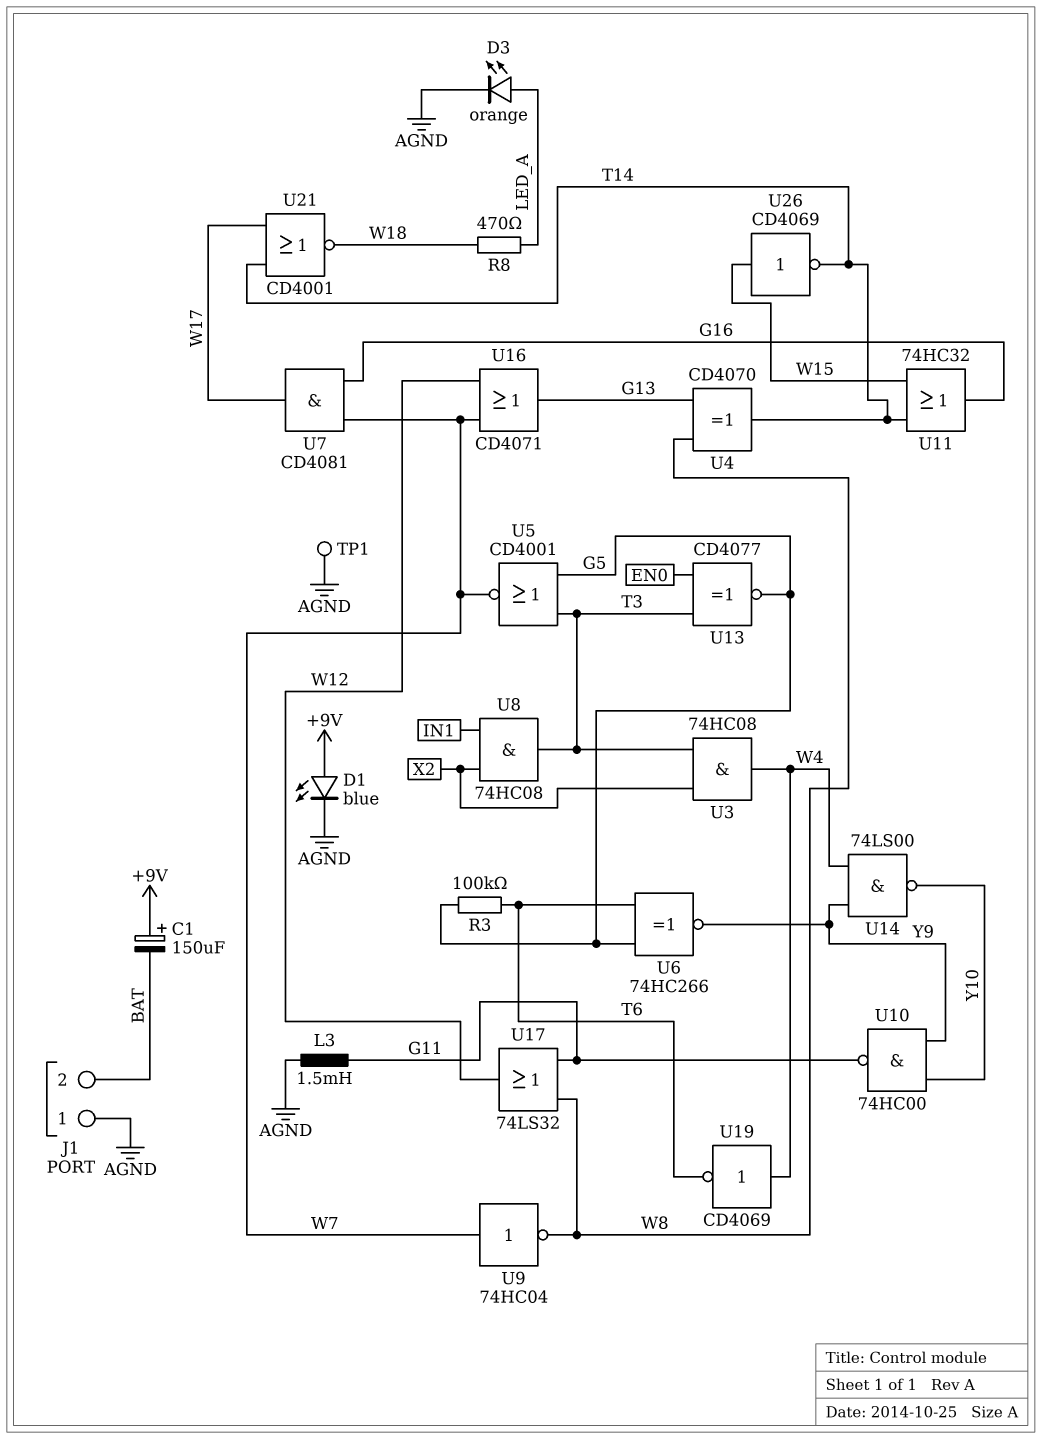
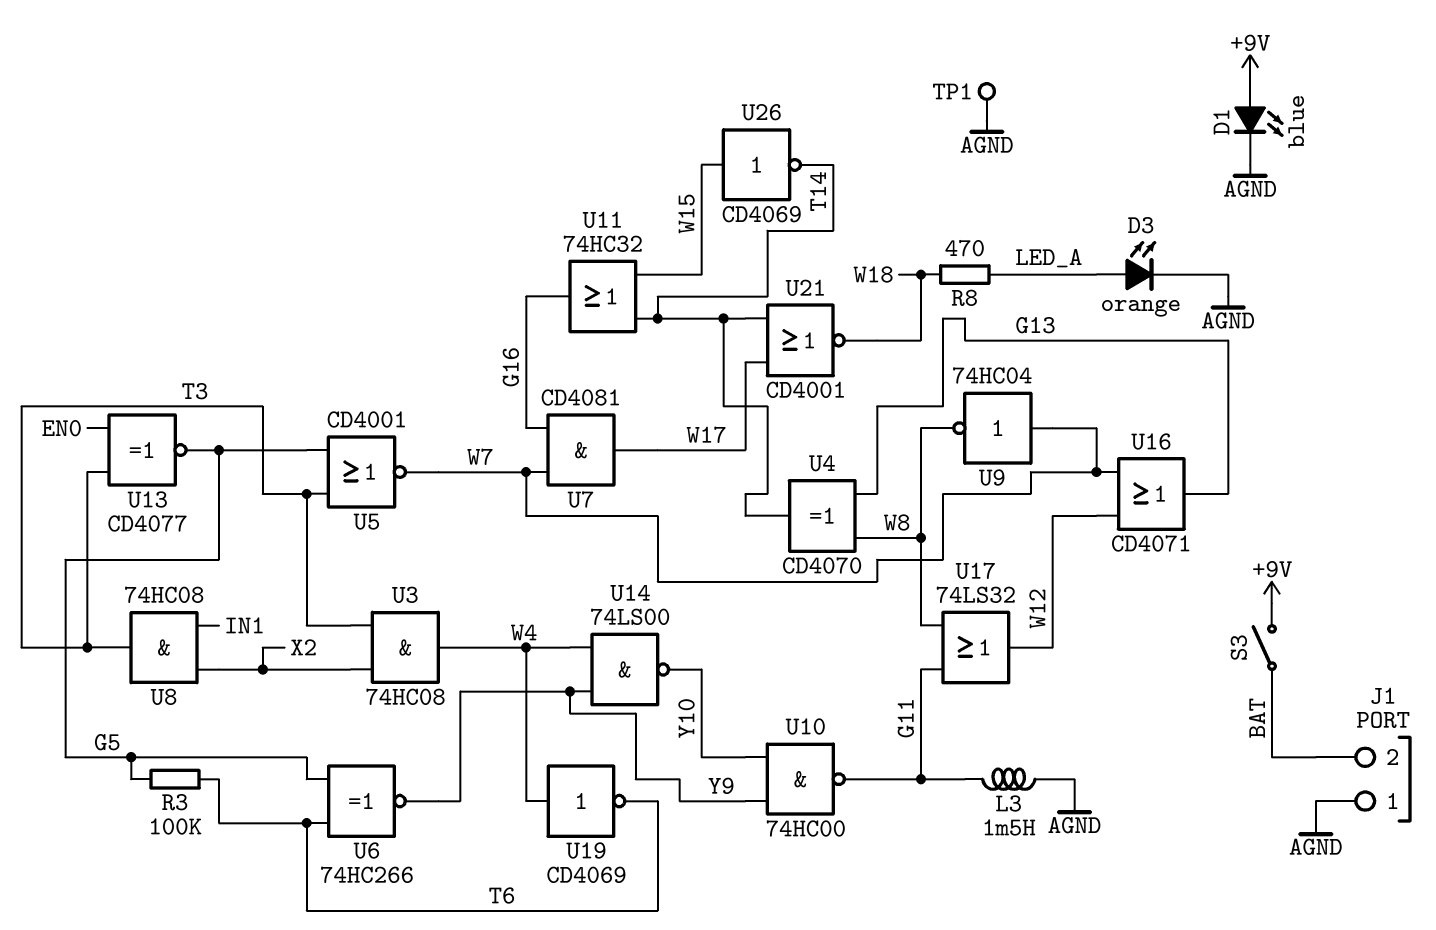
C1: 150uF (plus +9V, minus BAT) -> none
S3: none -> switch (+9V, BAT)

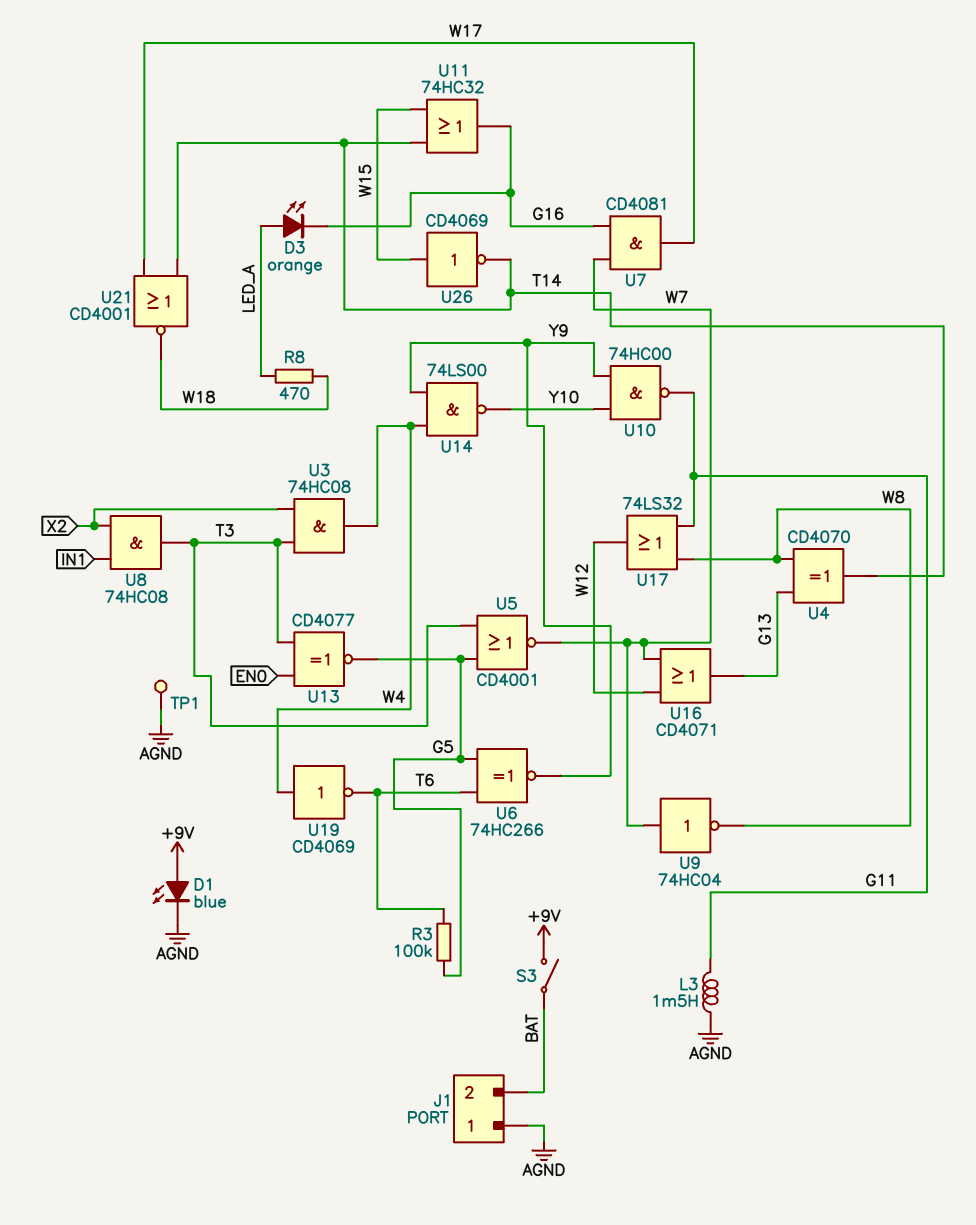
D3: LED orange (A LED_A, K AGND) -> LED orange (A LED_A, K G16)

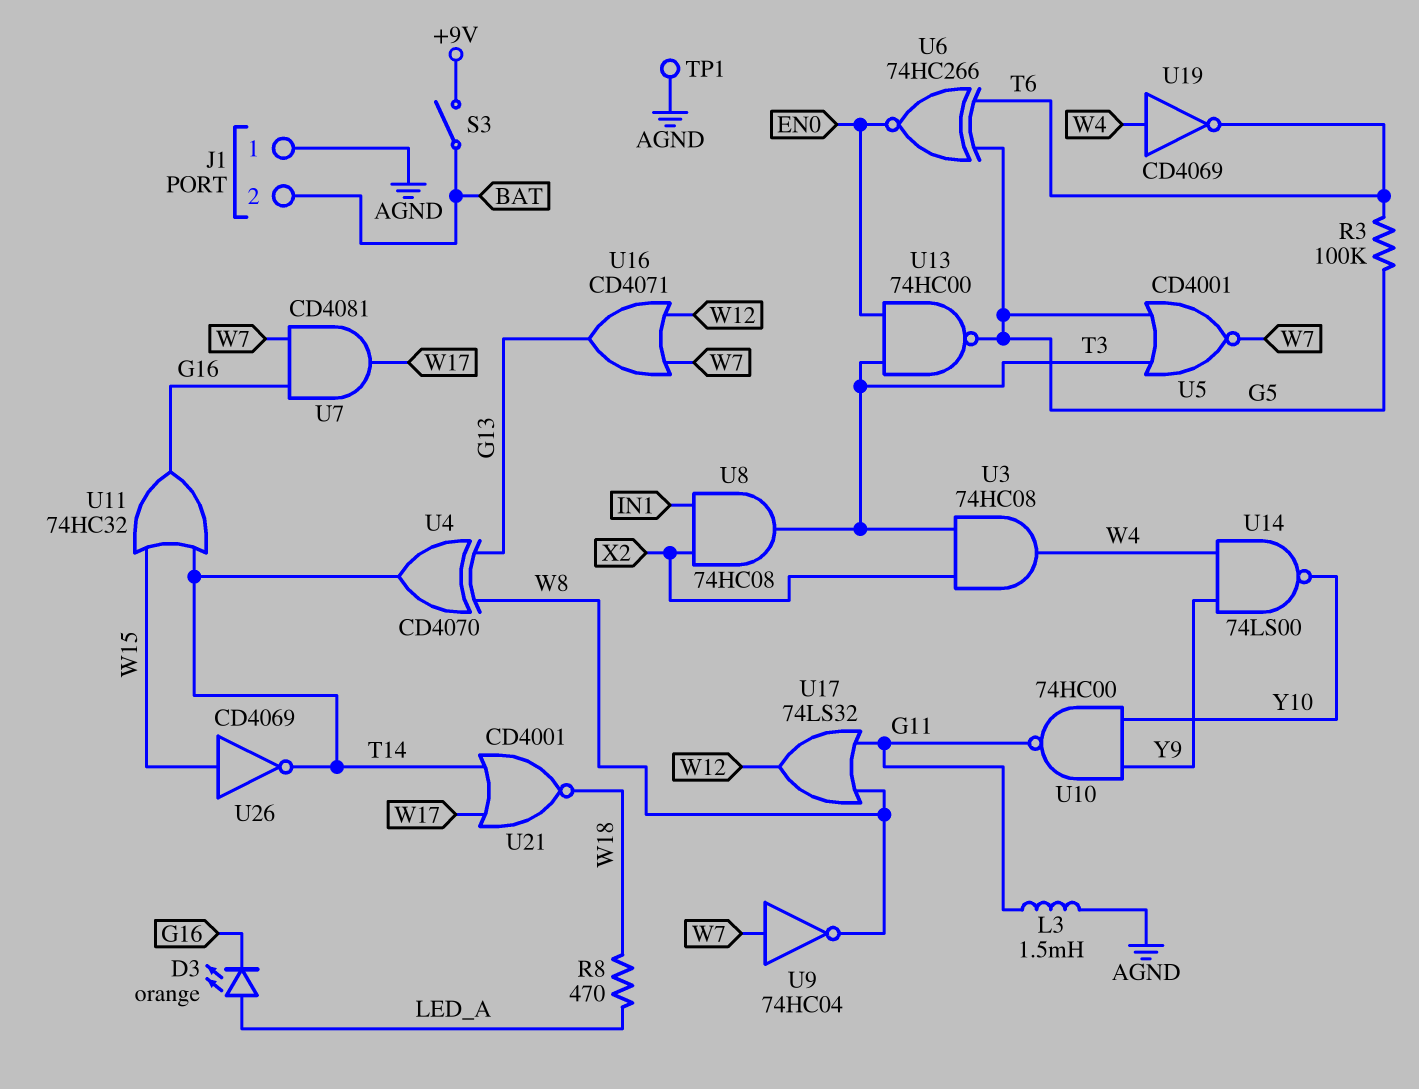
D1: LED blue (A +9V, K AGND) -> none
U6: XNOR 74HC266 (in G5, in T6, out Y9) -> XNOR 74HC266 (in G5, in T6, out EN0)
U13: XNOR CD4077 (in EN0, in T3, out G5) -> NAND 74HC00 (in EN0, in T3, out G5)

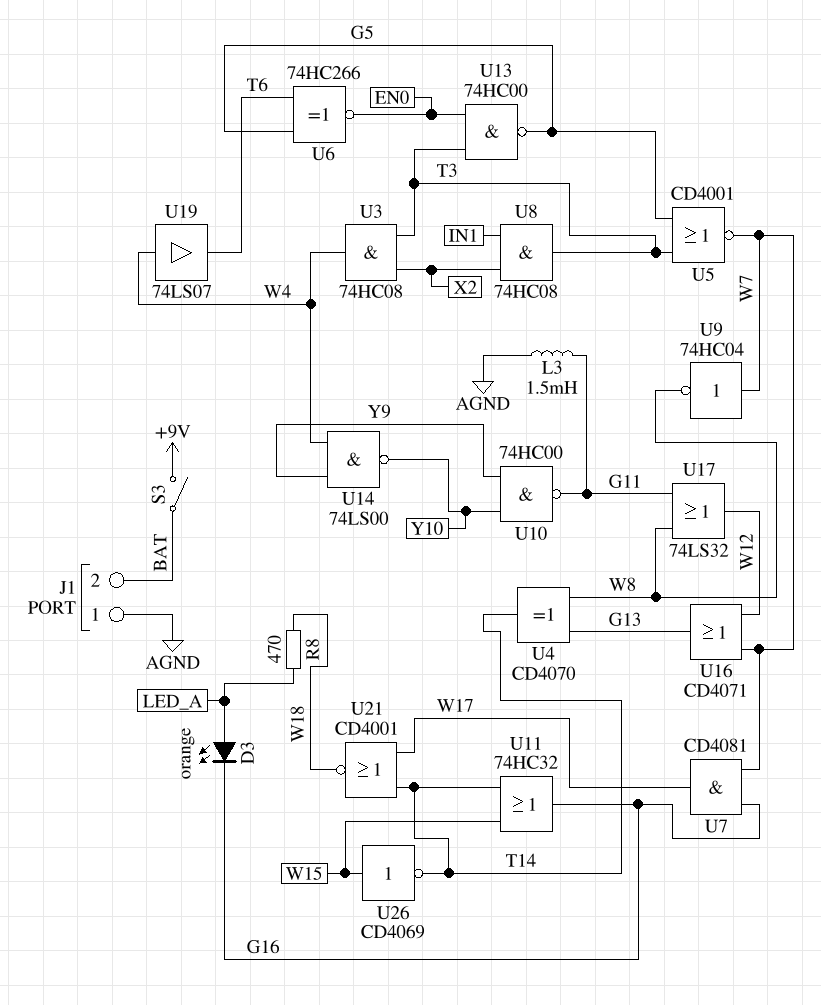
R3: 100k (G5, T6) -> none
TP1: test point (AGND) -> none
U19: NOT CD4069 (in W4, out T6) -> buffer 74LS07 (in W4, out T6)

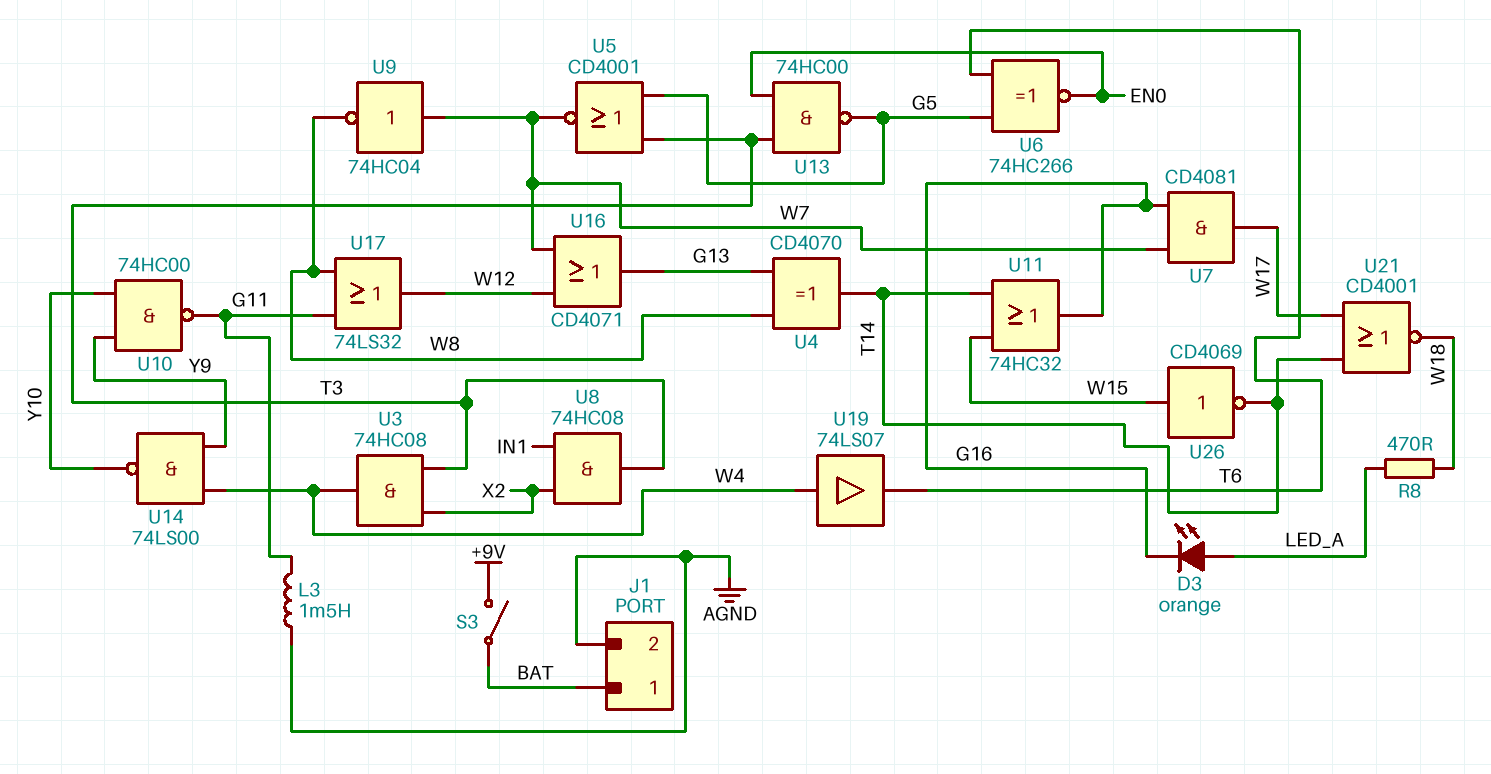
J1 pin 1: AGND -> BAT
J1 pin 2: BAT -> AGND

